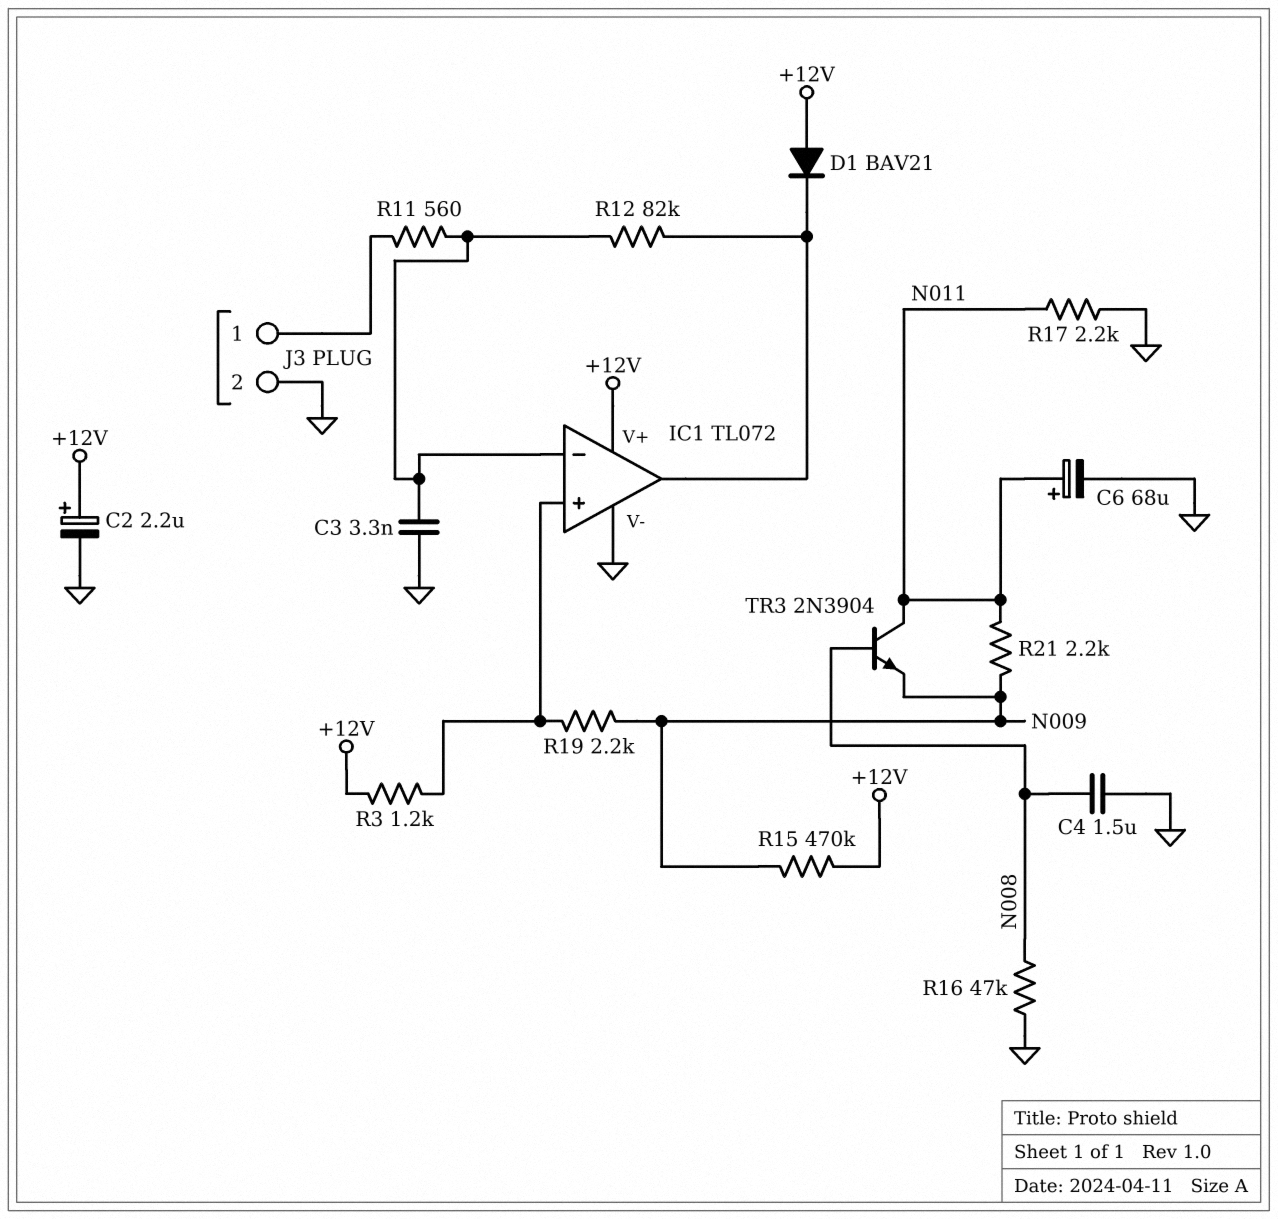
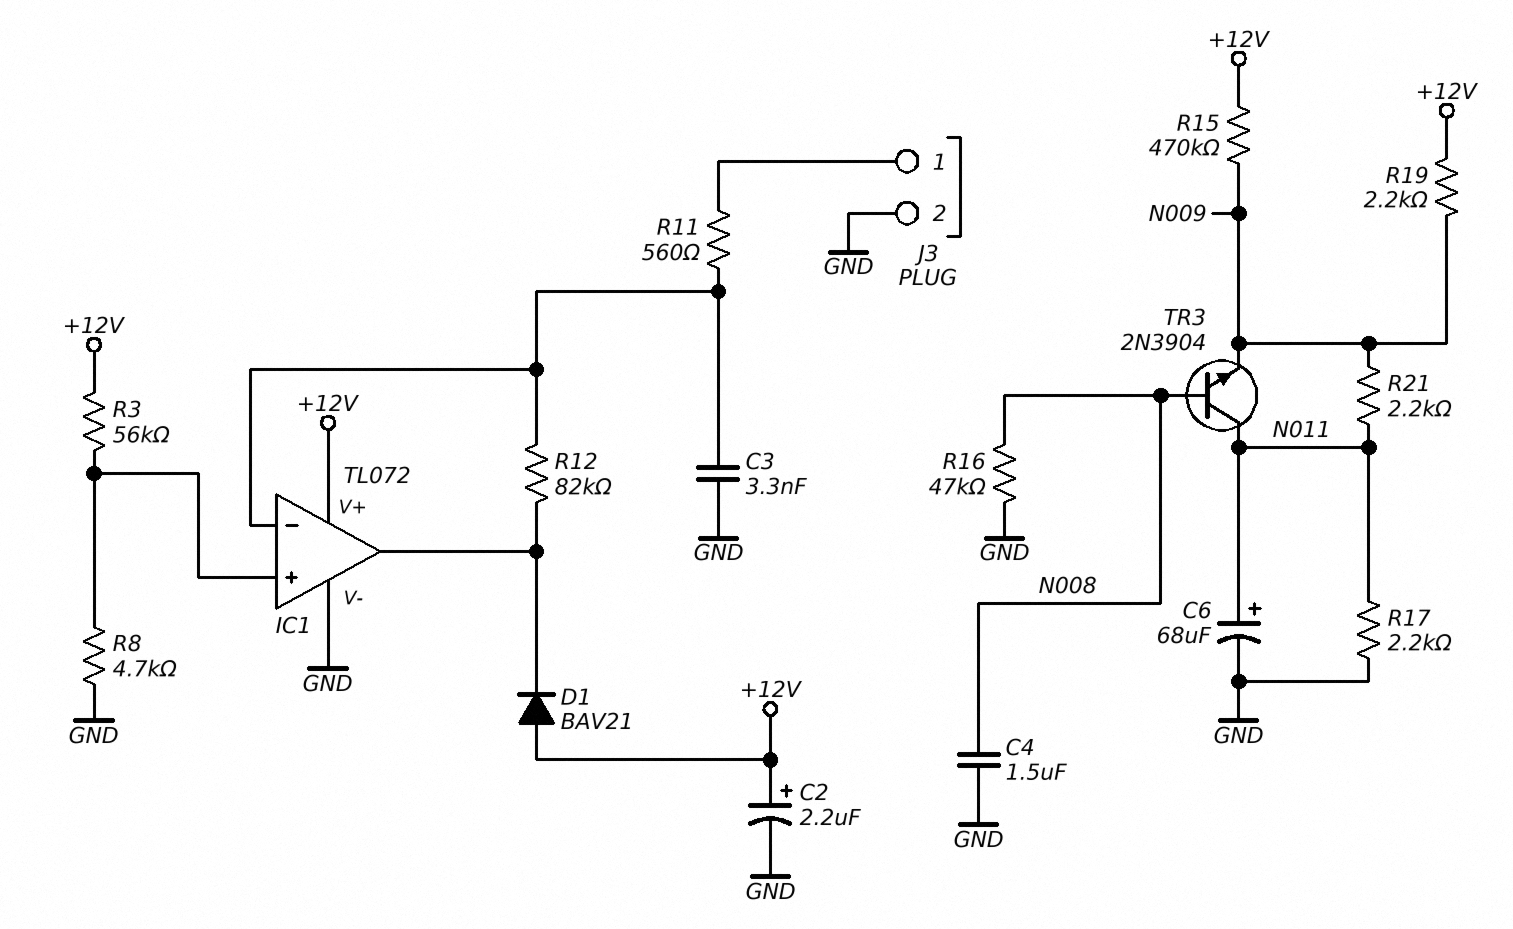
R3: 1.2k (+12V, IC1/in+) -> 56k (+12V, IC1/in+)
R8: none -> 4.7k (GND, IC1/in+)
R19: 2.2k (IC1/in+, N009) -> 2.2k (+12V, N009)

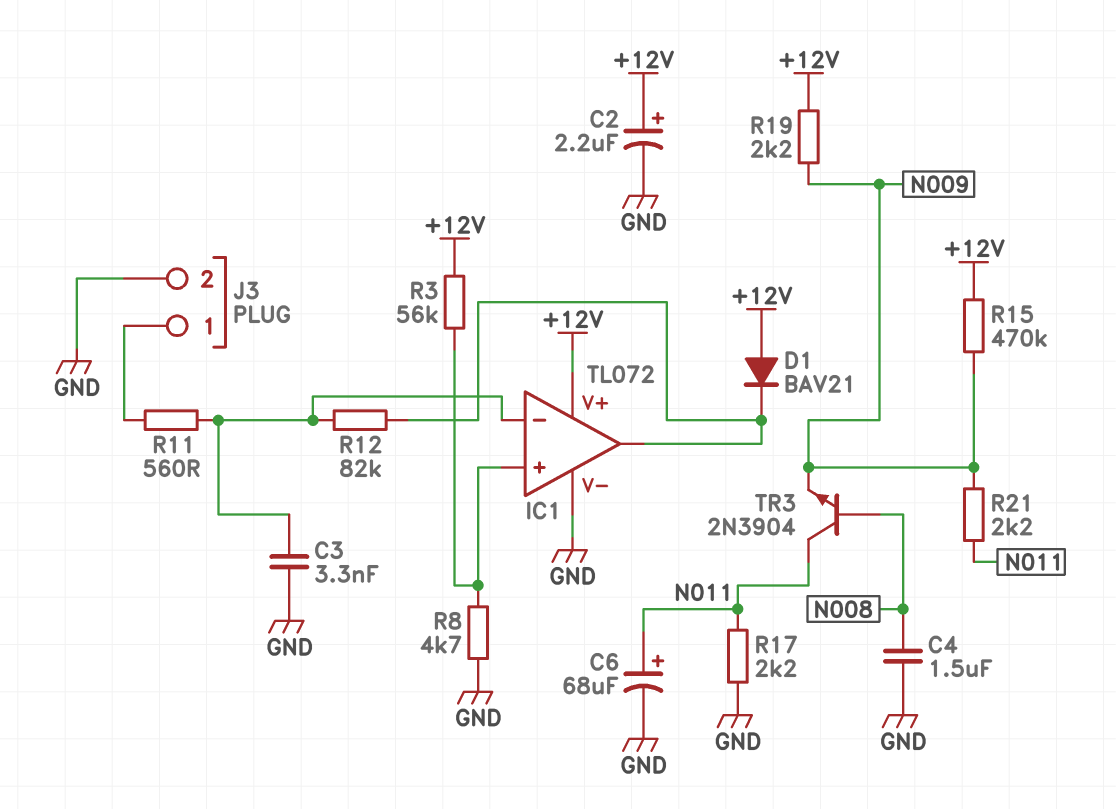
R16: 47k (GND, N008) -> none

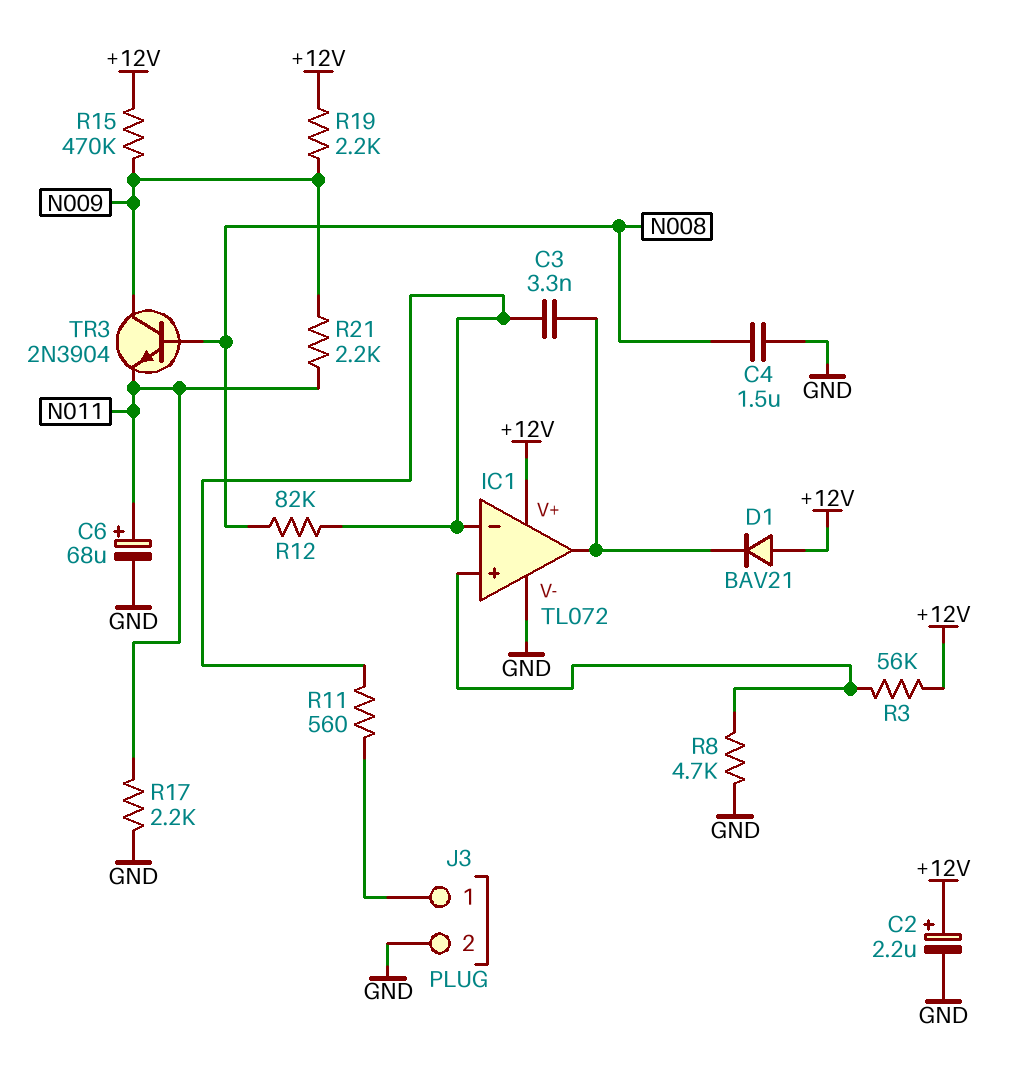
C3: 3.3nF (GND, IC1/in-) -> 3.3nF (IC1/in-, IC1/out)
R12: 82k (IC1/in-, IC1/out) -> 82k (IC1/in-, N008)
TR3: NPN 2N3904 (B N008, C N011, E N009) -> NPN 2N3904 (B N008, C N009, E N011)

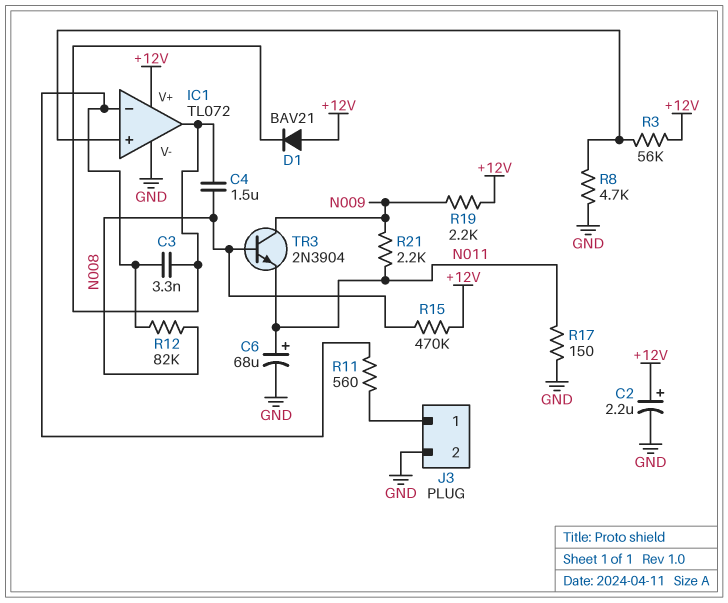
C4: 1.5uF (GND, N008) -> 1.5uF (IC1/out, N008)
R15: 470k (+12V, N009) -> 470k (+12V, N008)
R17: 2.2k (GND, N011) -> 150 (GND, N011)

